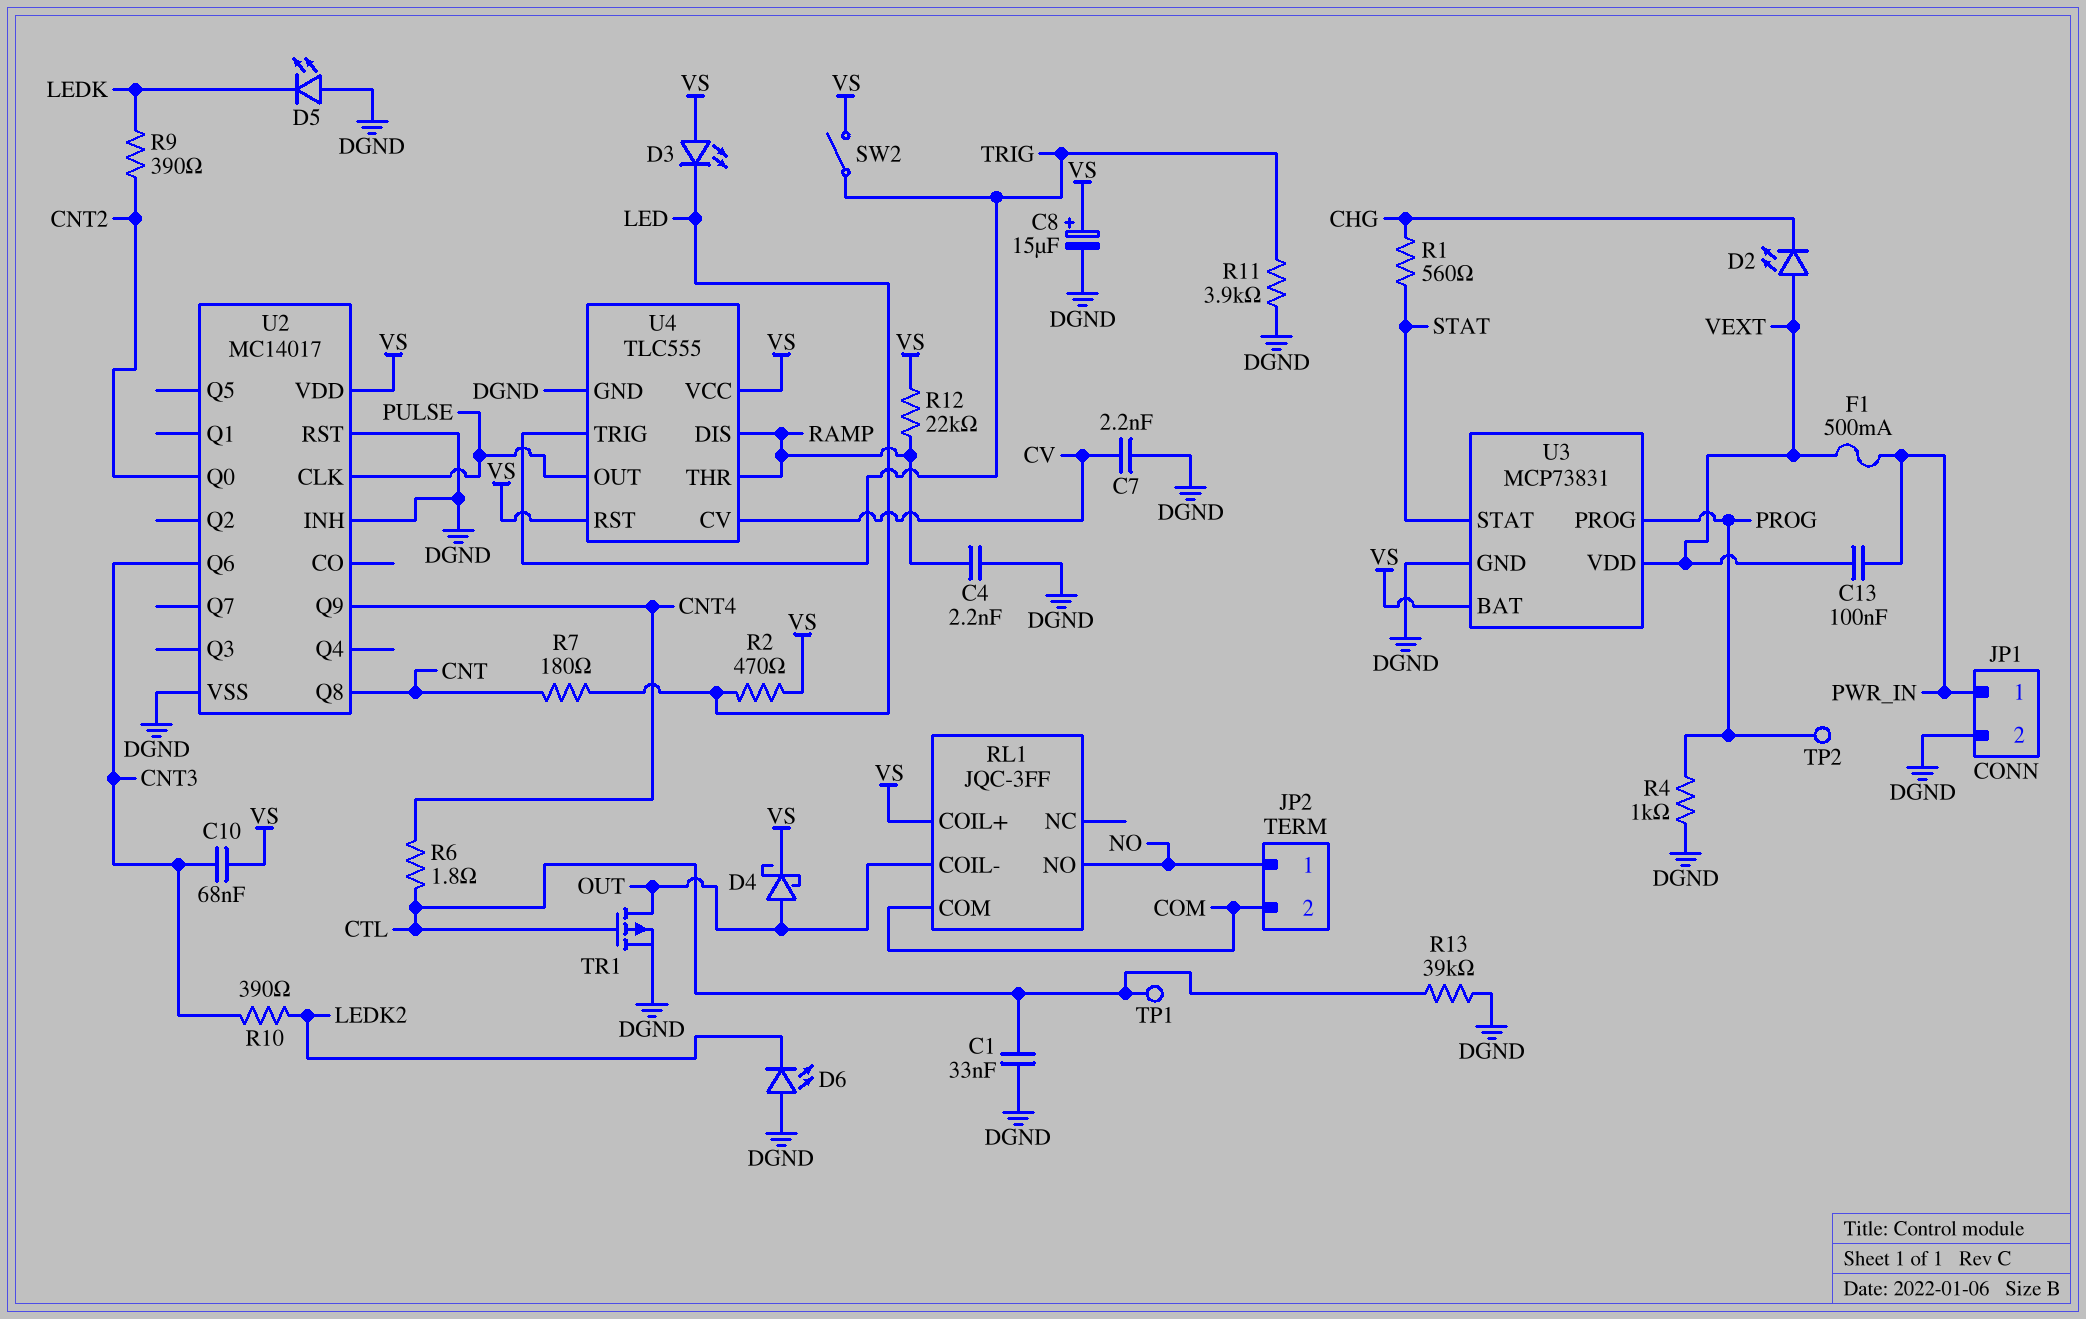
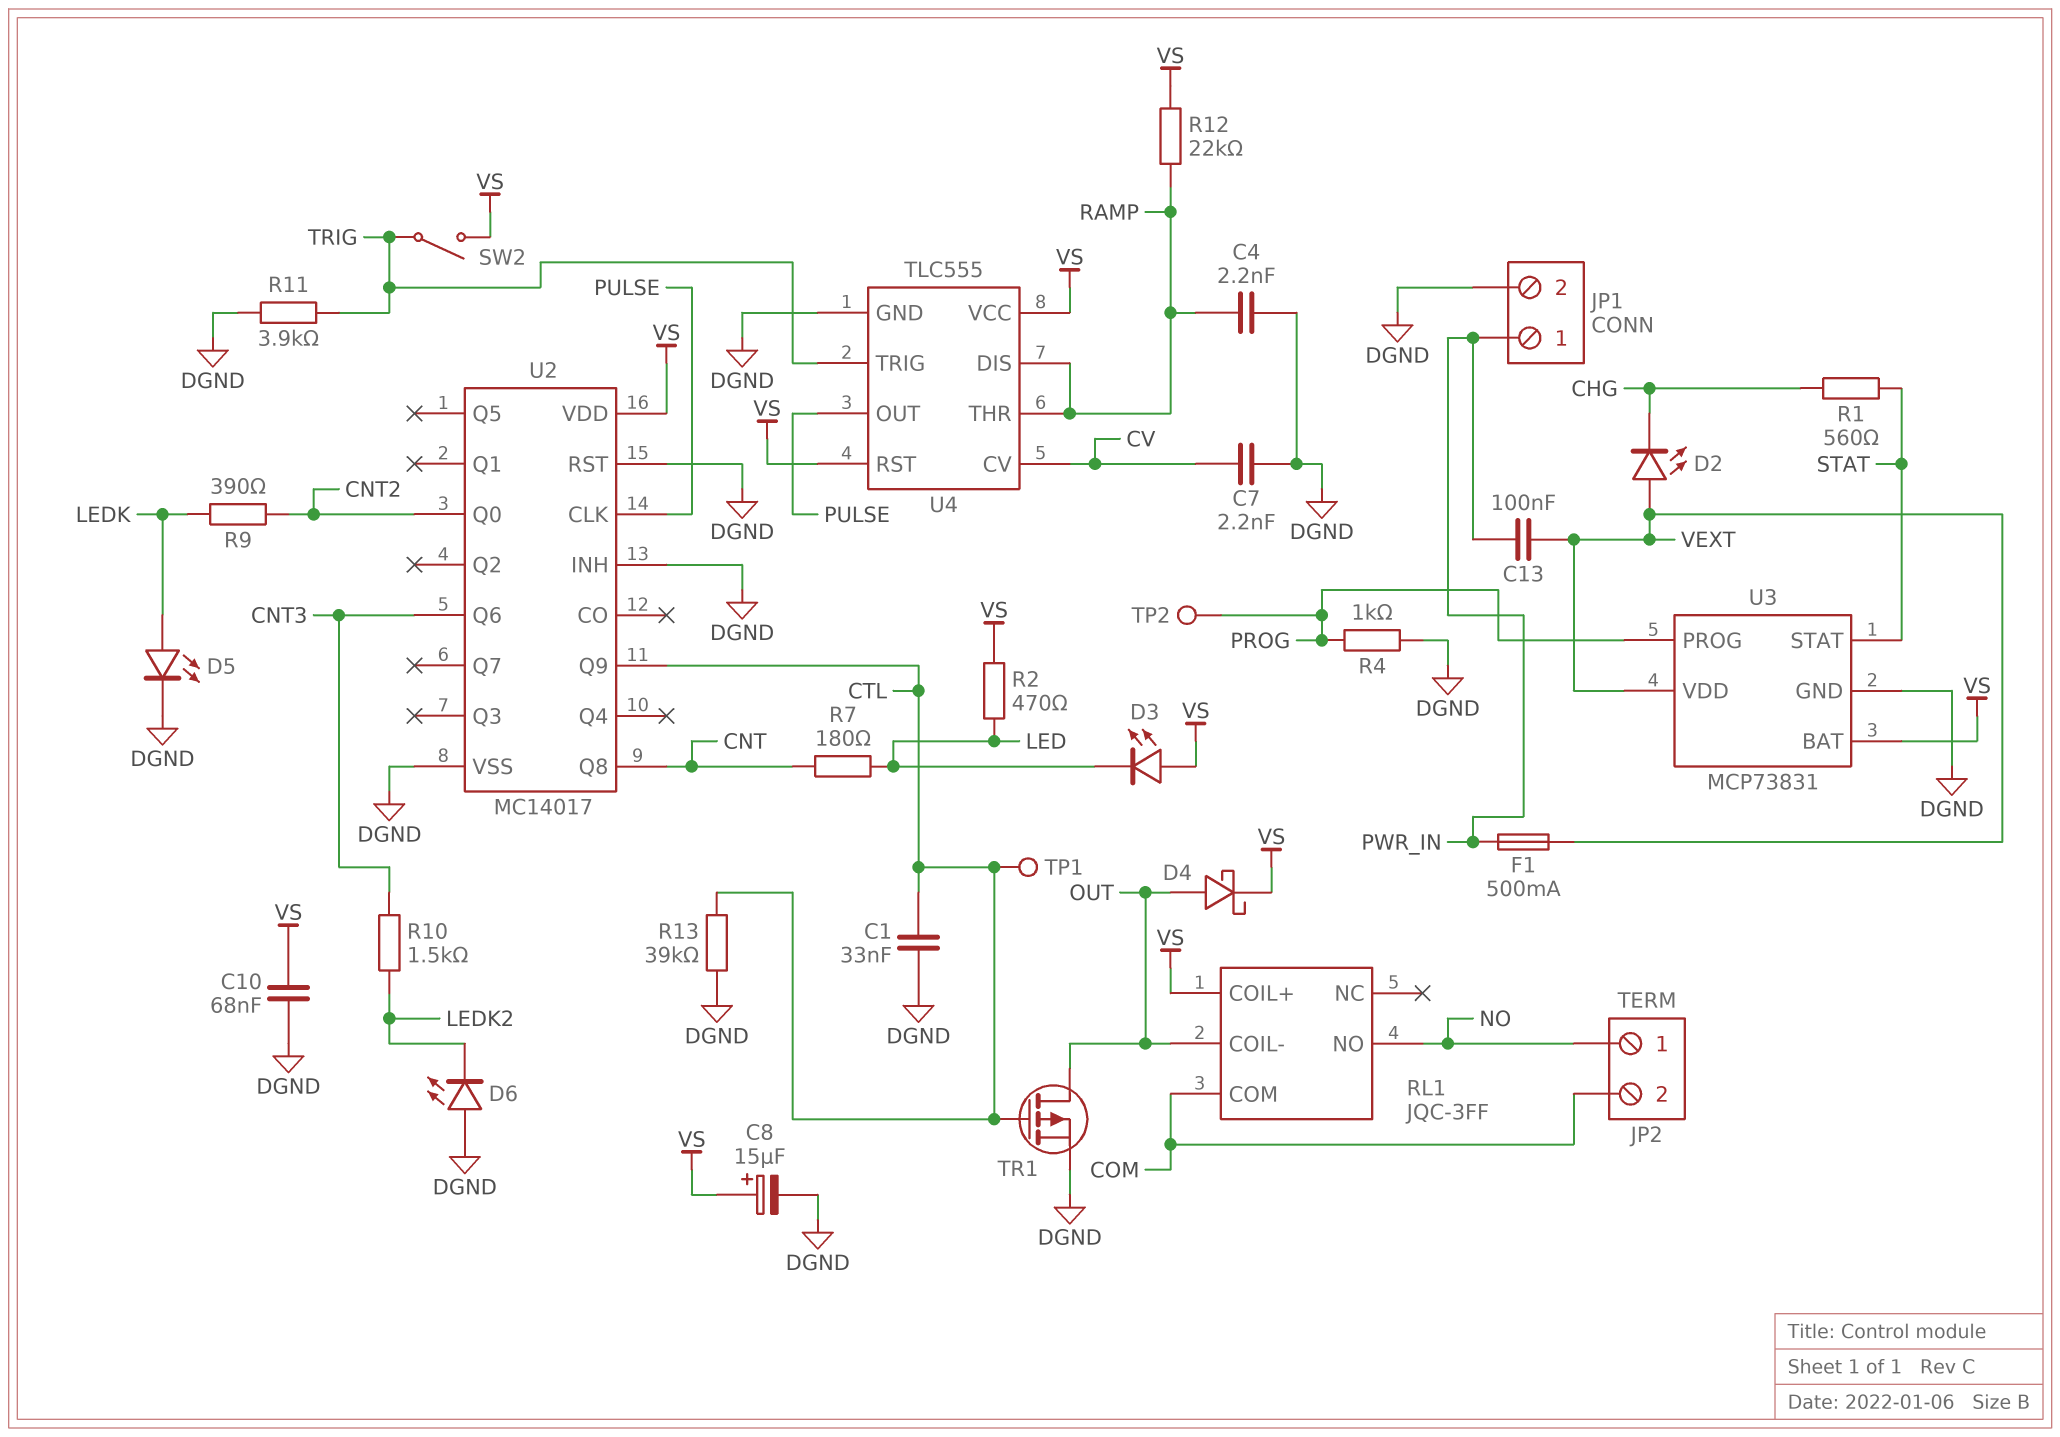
C10: 68nF (CNT3, VS) -> 68nF (DGND, VS)
D5: LED (A DGND, K LEDK) -> LED (A LEDK, K DGND)
R6: 1.8 (CNT4, CTL) -> none
R10: 390 (CNT3, LEDK2) -> 1.5k (CNT3, LEDK2)
U2 pin Q9: CNT4 -> CTL

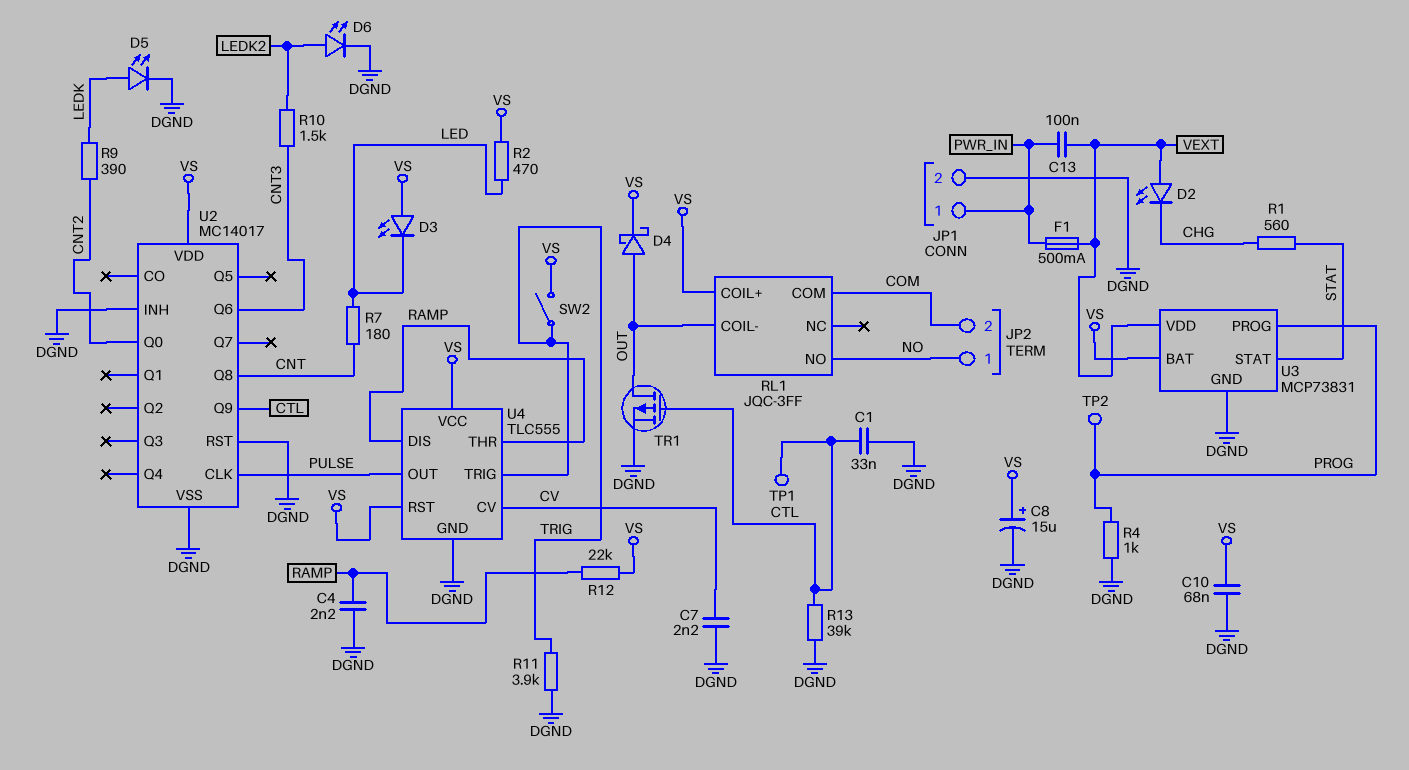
D6: LED (A DGND, K LEDK2) -> LED (A LEDK2, K DGND)

